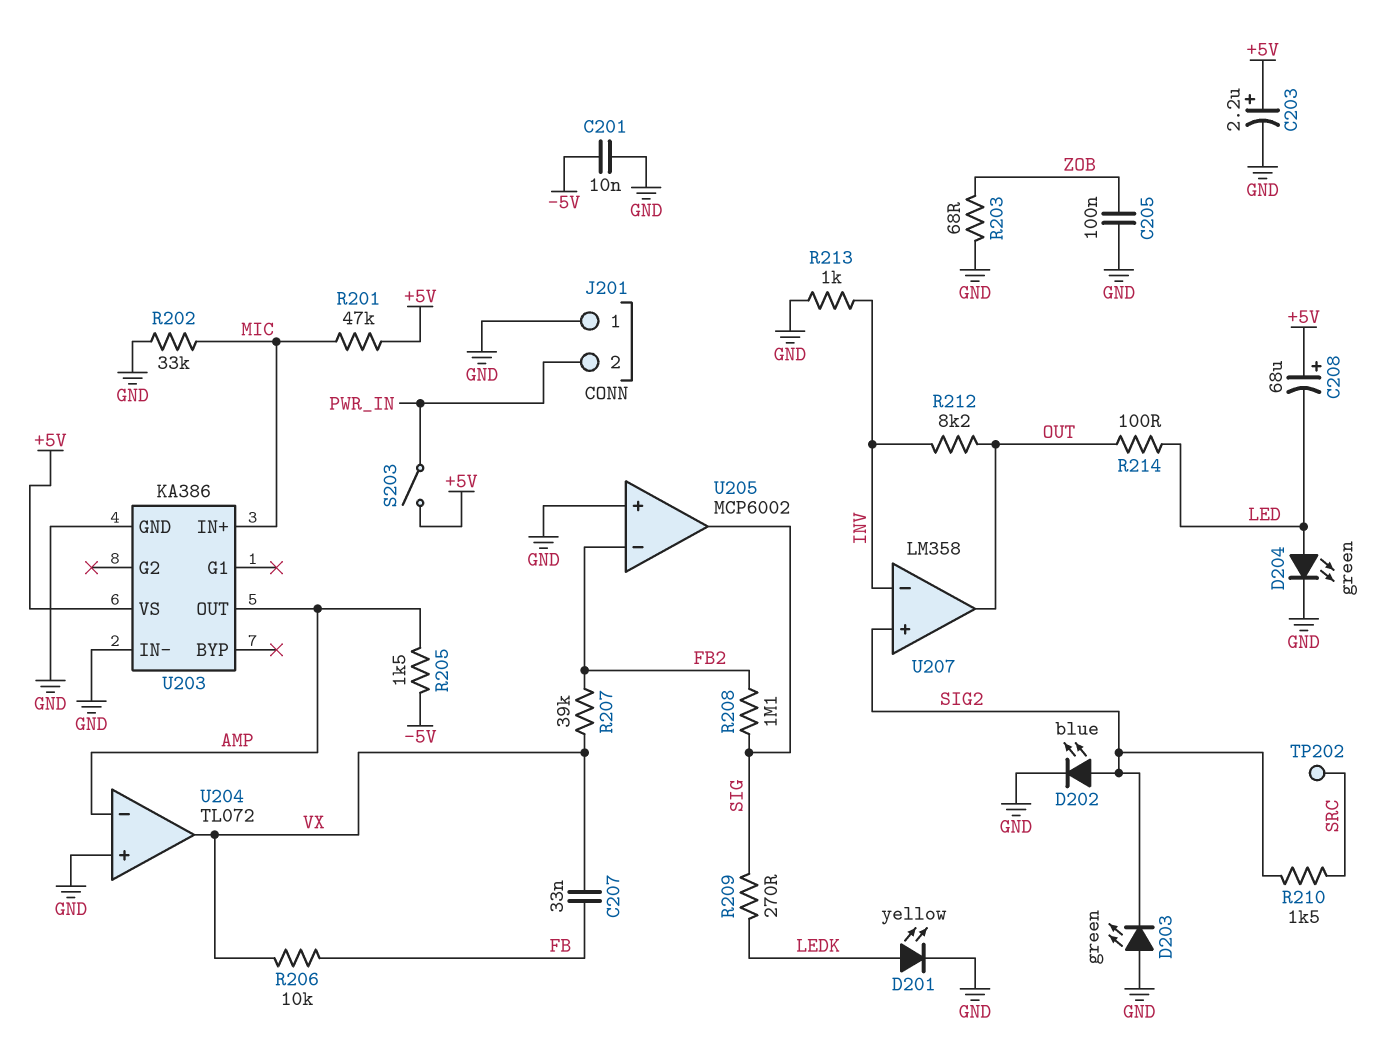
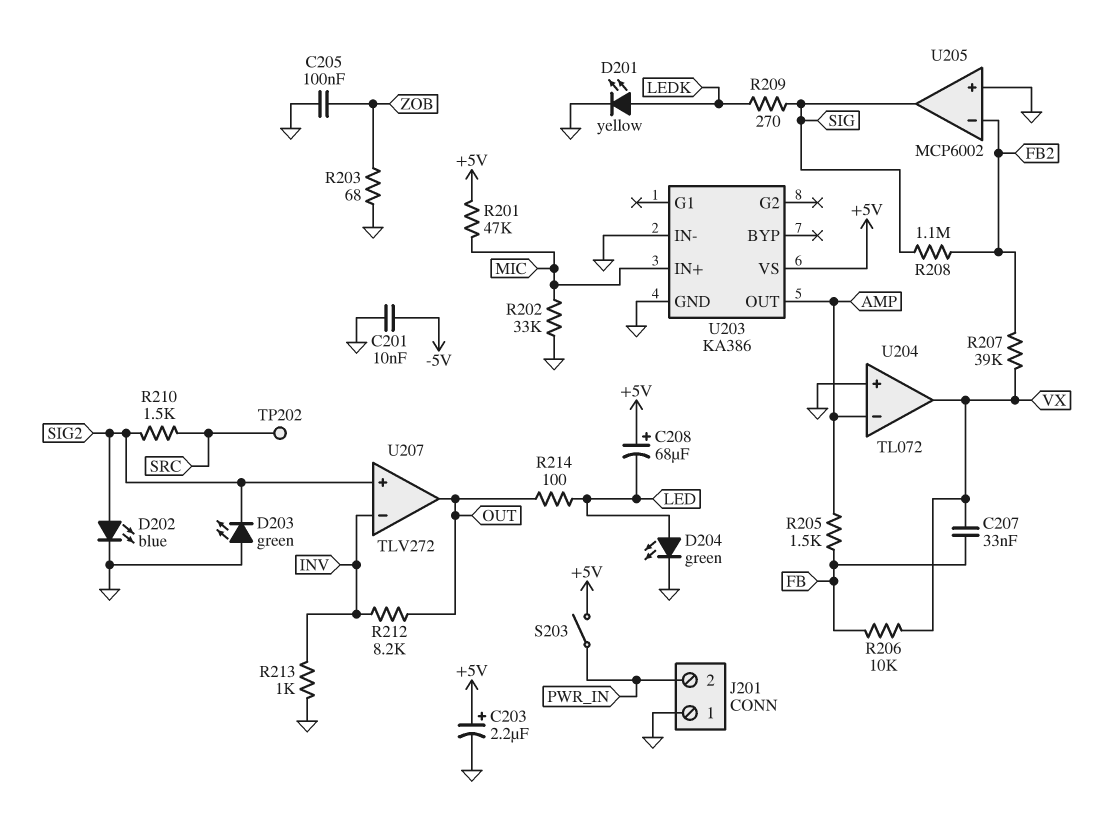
R205: 1.5k (-5V, AMP) -> 1.5k (AMP, FB)
U207: LM358 -> TLV272

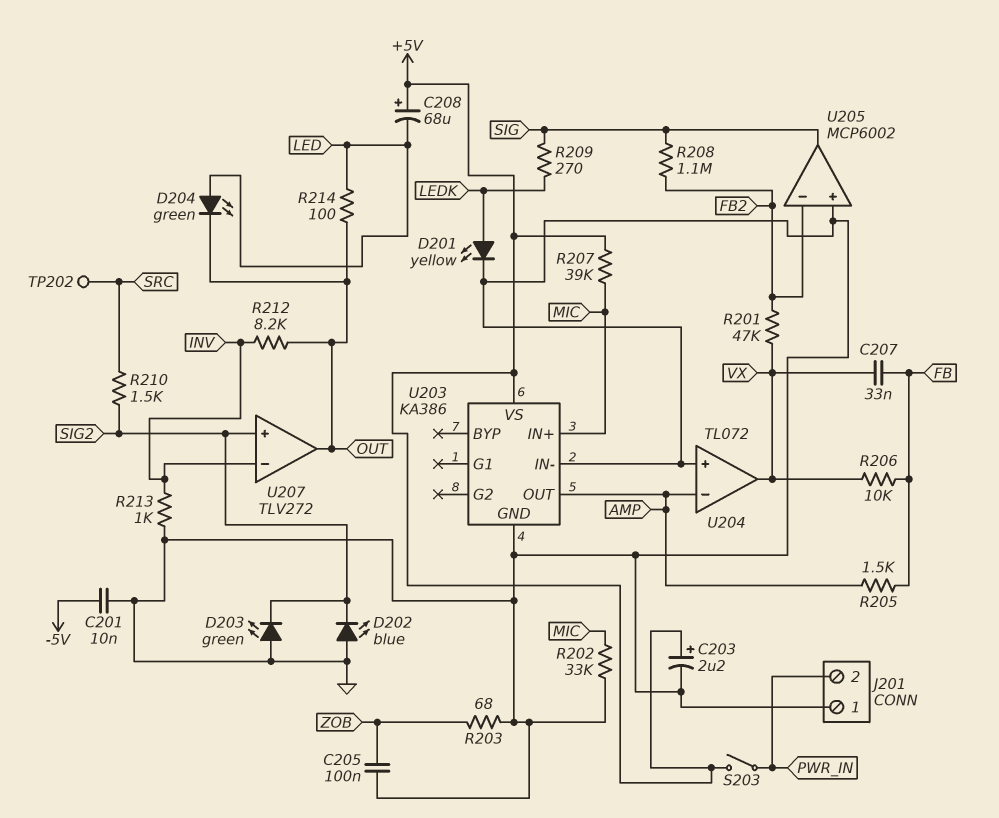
D202: LED blue (A SIG2, K GND) -> LED blue (A GND, K SIG2)
D204: LED green (A LED, K GND) -> LED green (A LED, K OUT)
R201: 47k (+5V, MIC) -> 47k (FB2, VX)
R207: 39k (FB2, VX) -> 39k (+5V, MIC)

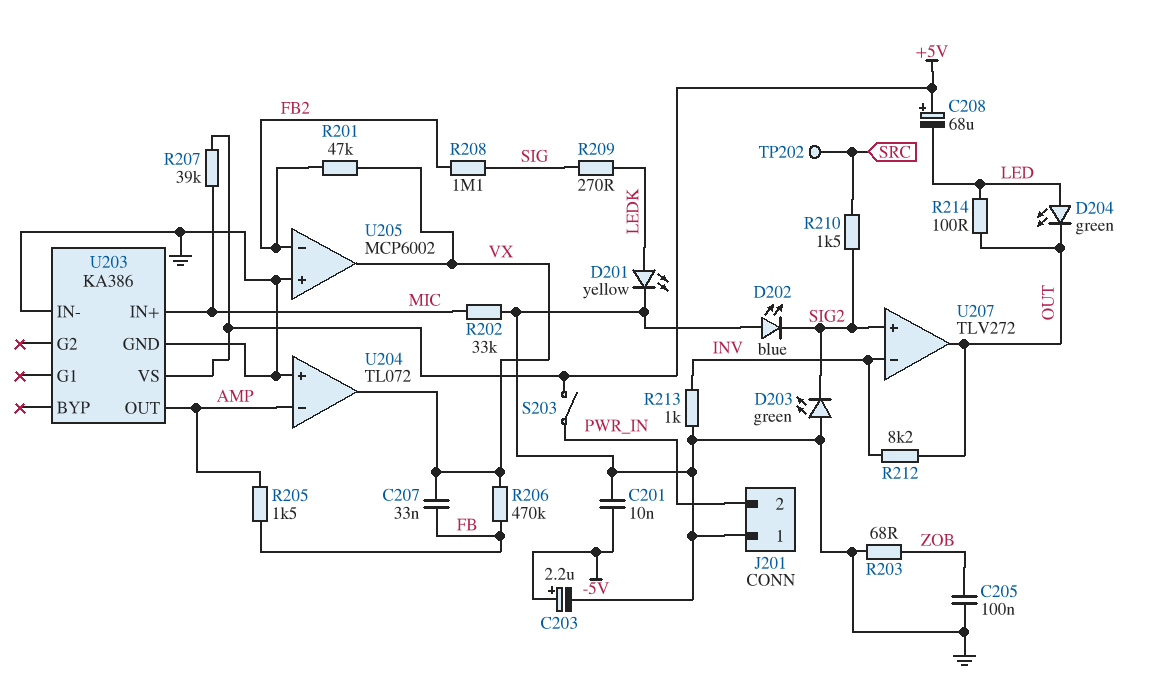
C203: 2.2uF (plus +5V, minus GND) -> 2.2uF (plus -5V, minus GND)
R206: 10k (FB, VX) -> 470k (FB, VX)
U205 pin out: SIG -> VX

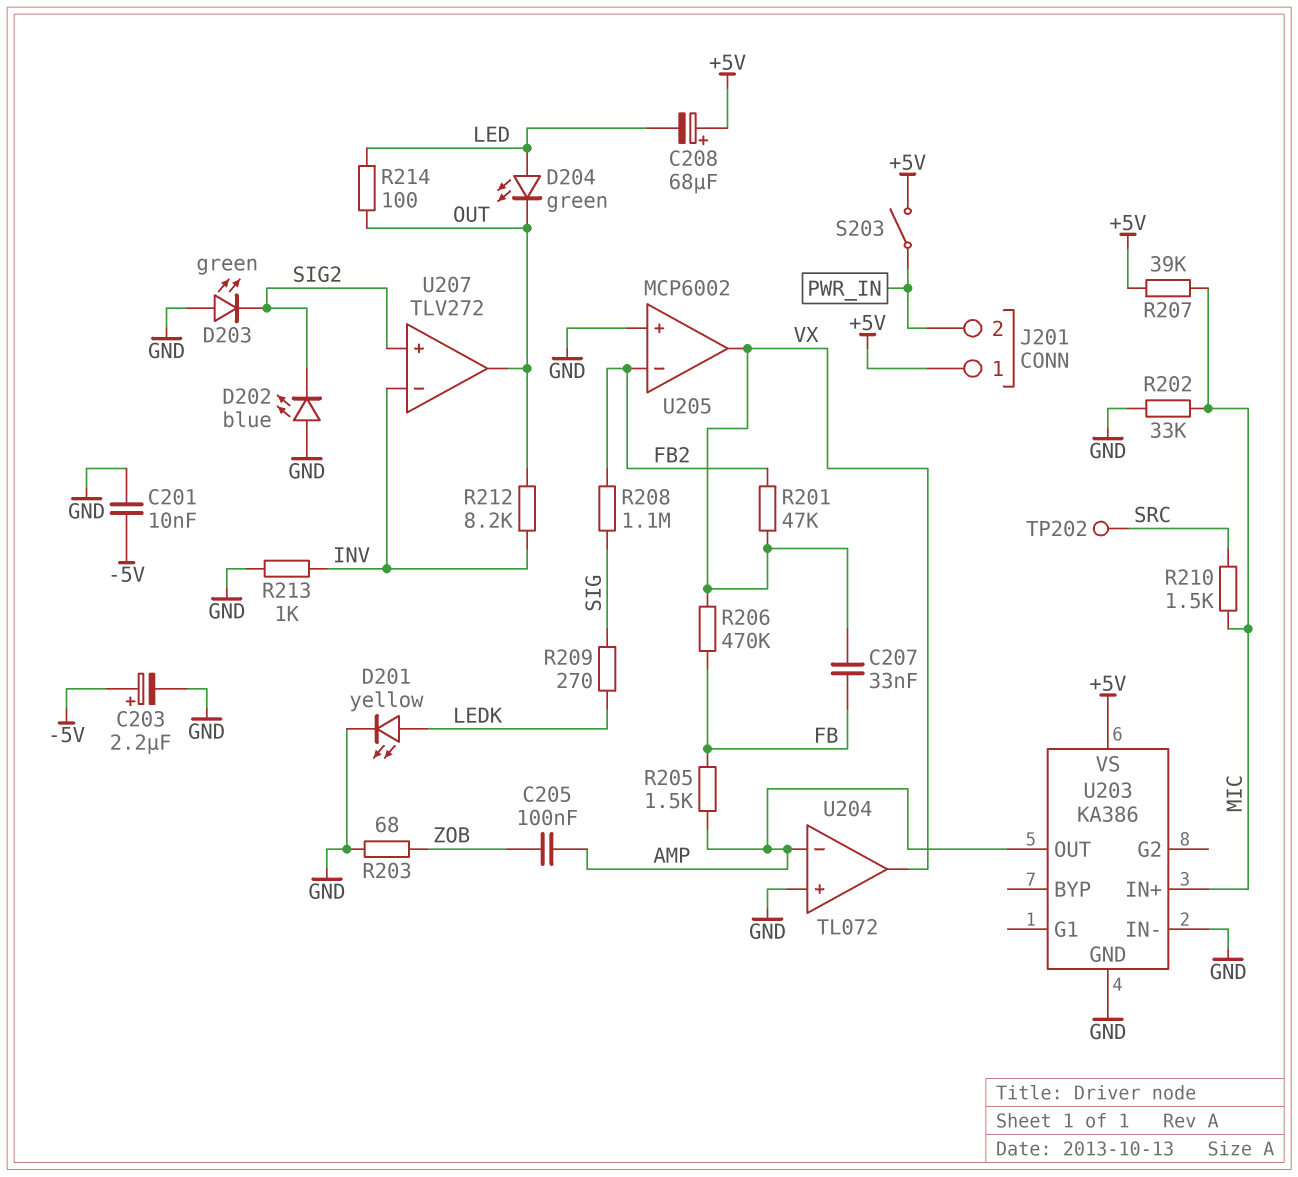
C205: 100nF (GND, ZOB) -> 100nF (AMP, ZOB)
J201 pin 1: GND -> +5V
R210: 1.5k (SIG2, SRC) -> 1.5k (MIC, SRC)

